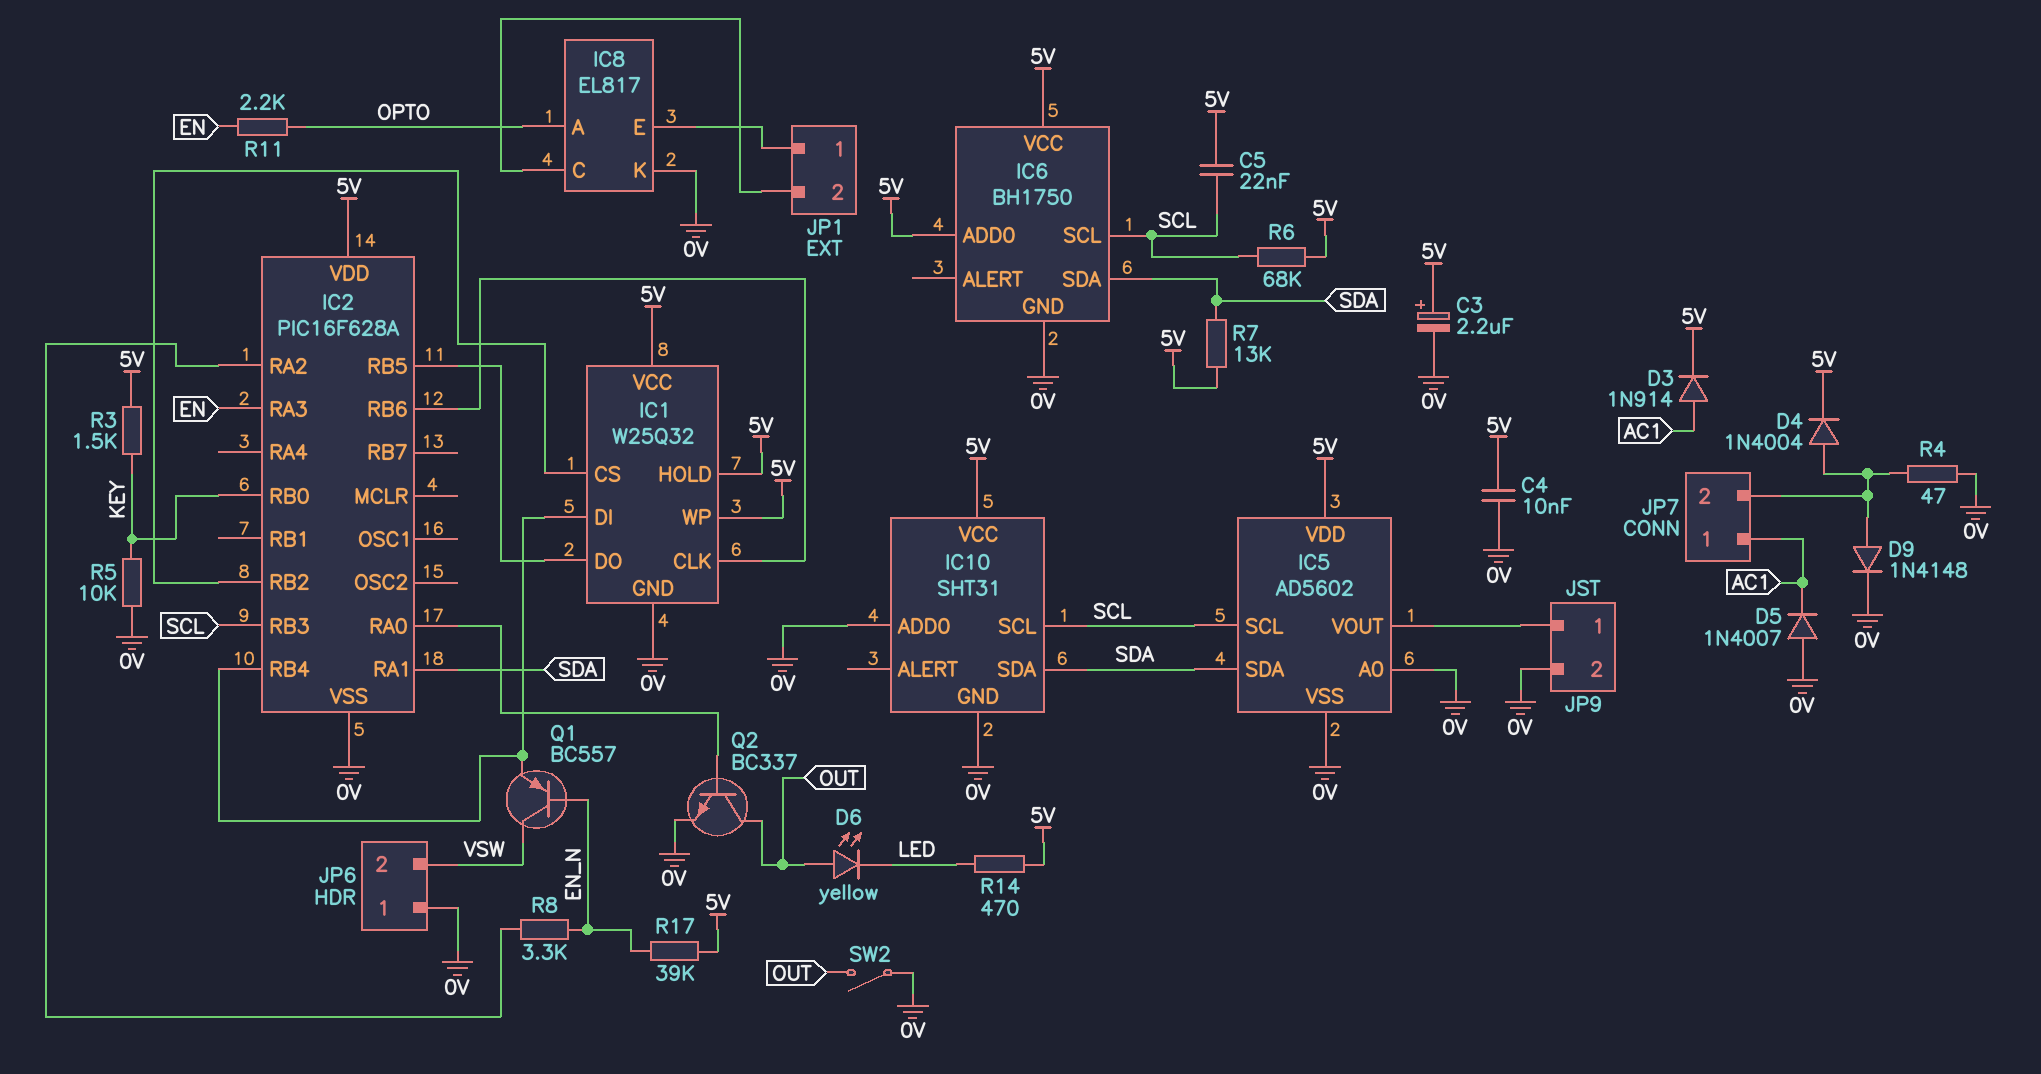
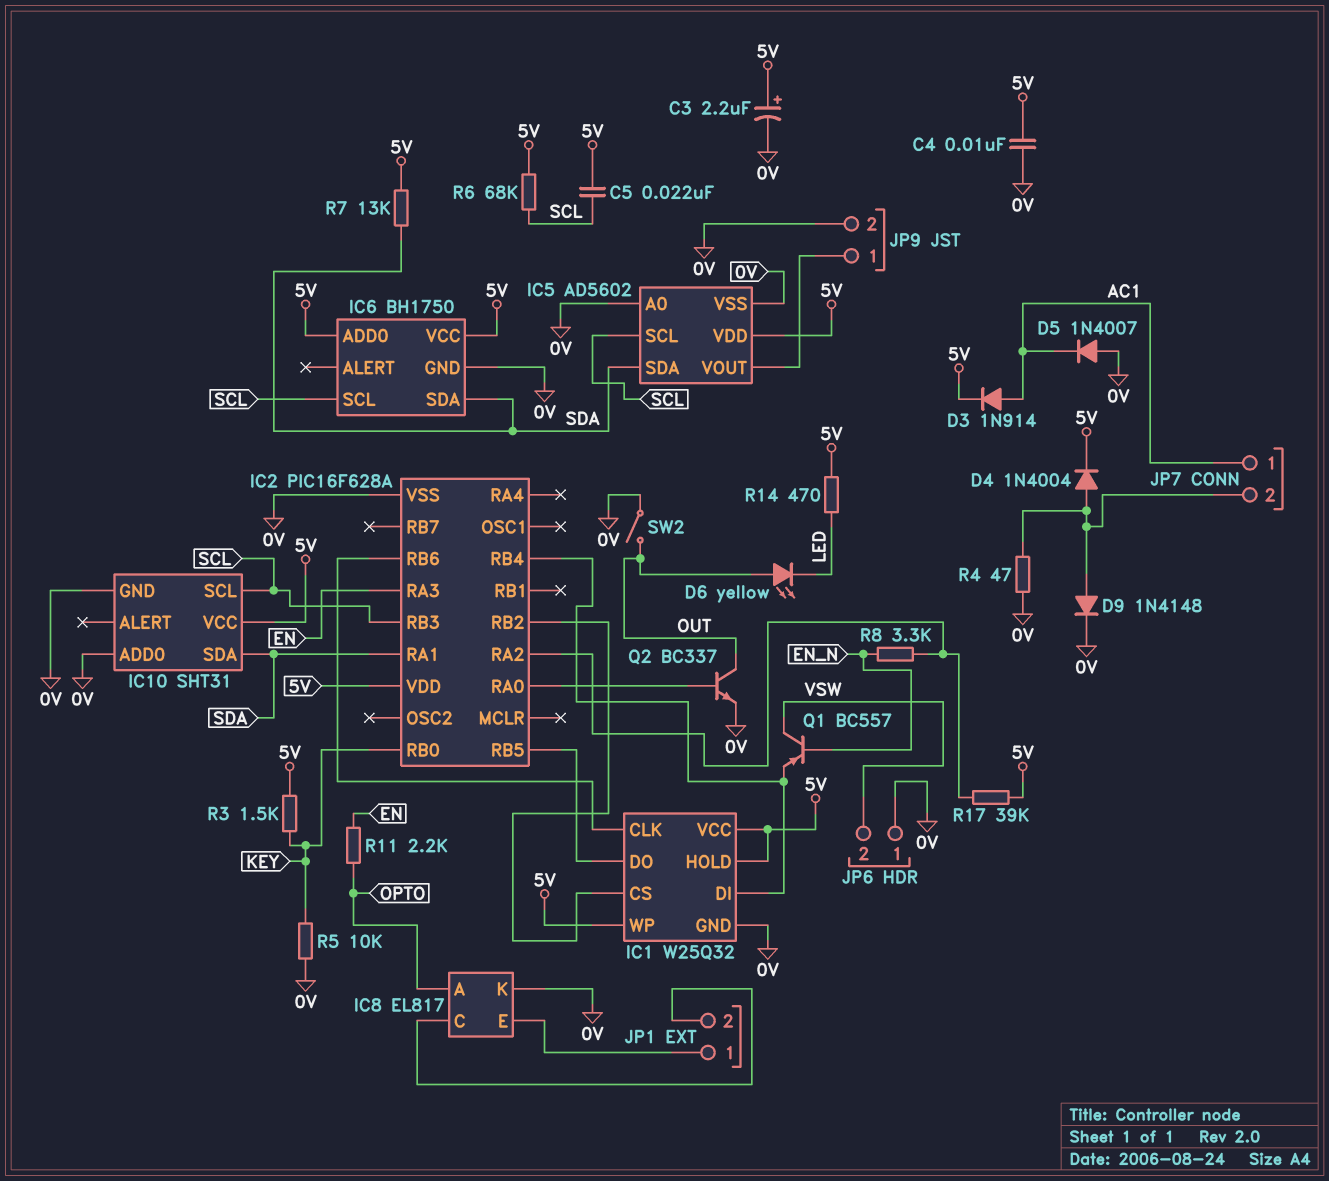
R17: 39k (5V, EN_N) -> 39k (5V, IC2/RA2)

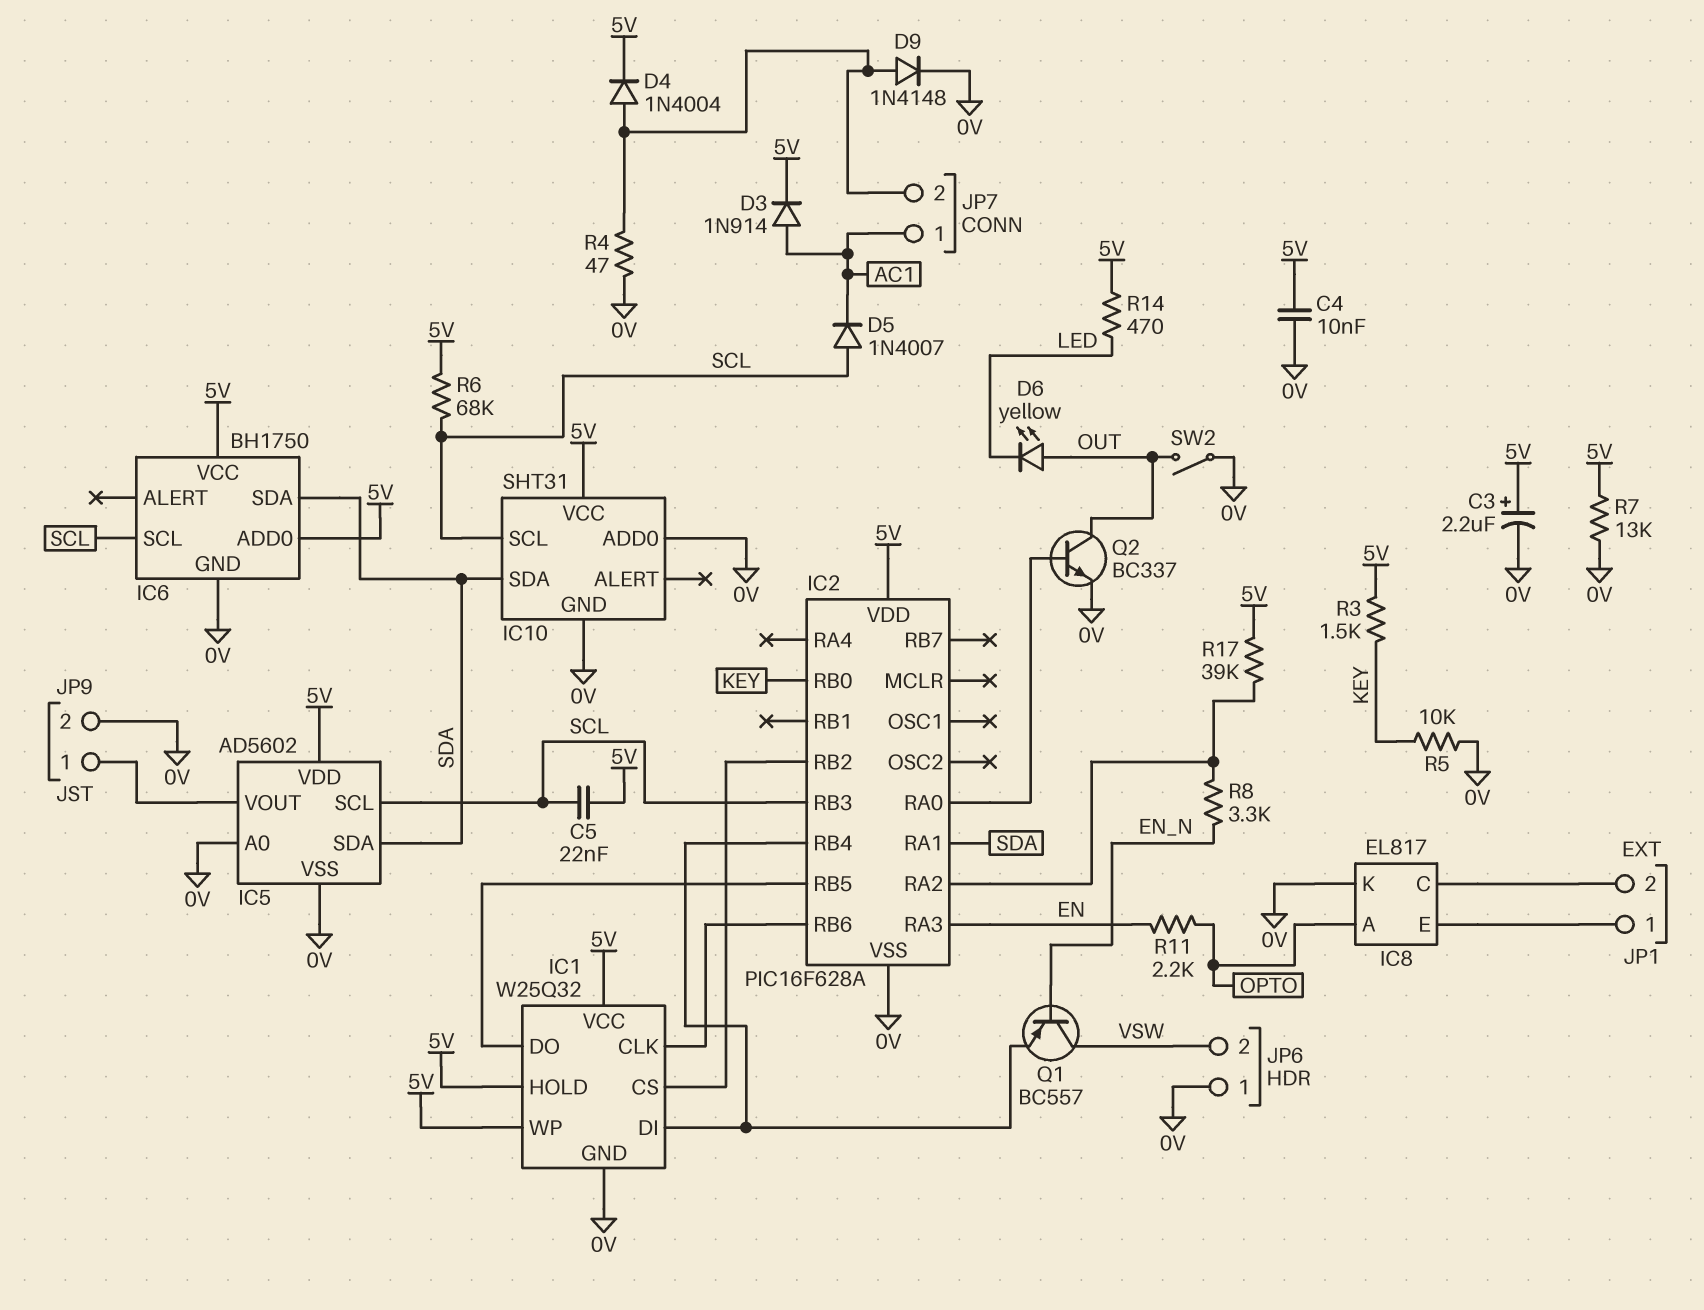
D5: diode 1N4007 (A 0V, K AC1) -> diode 1N4007 (A SCL, K AC1)
R7: 13k (5V, SDA) -> 13k (0V, 5V)

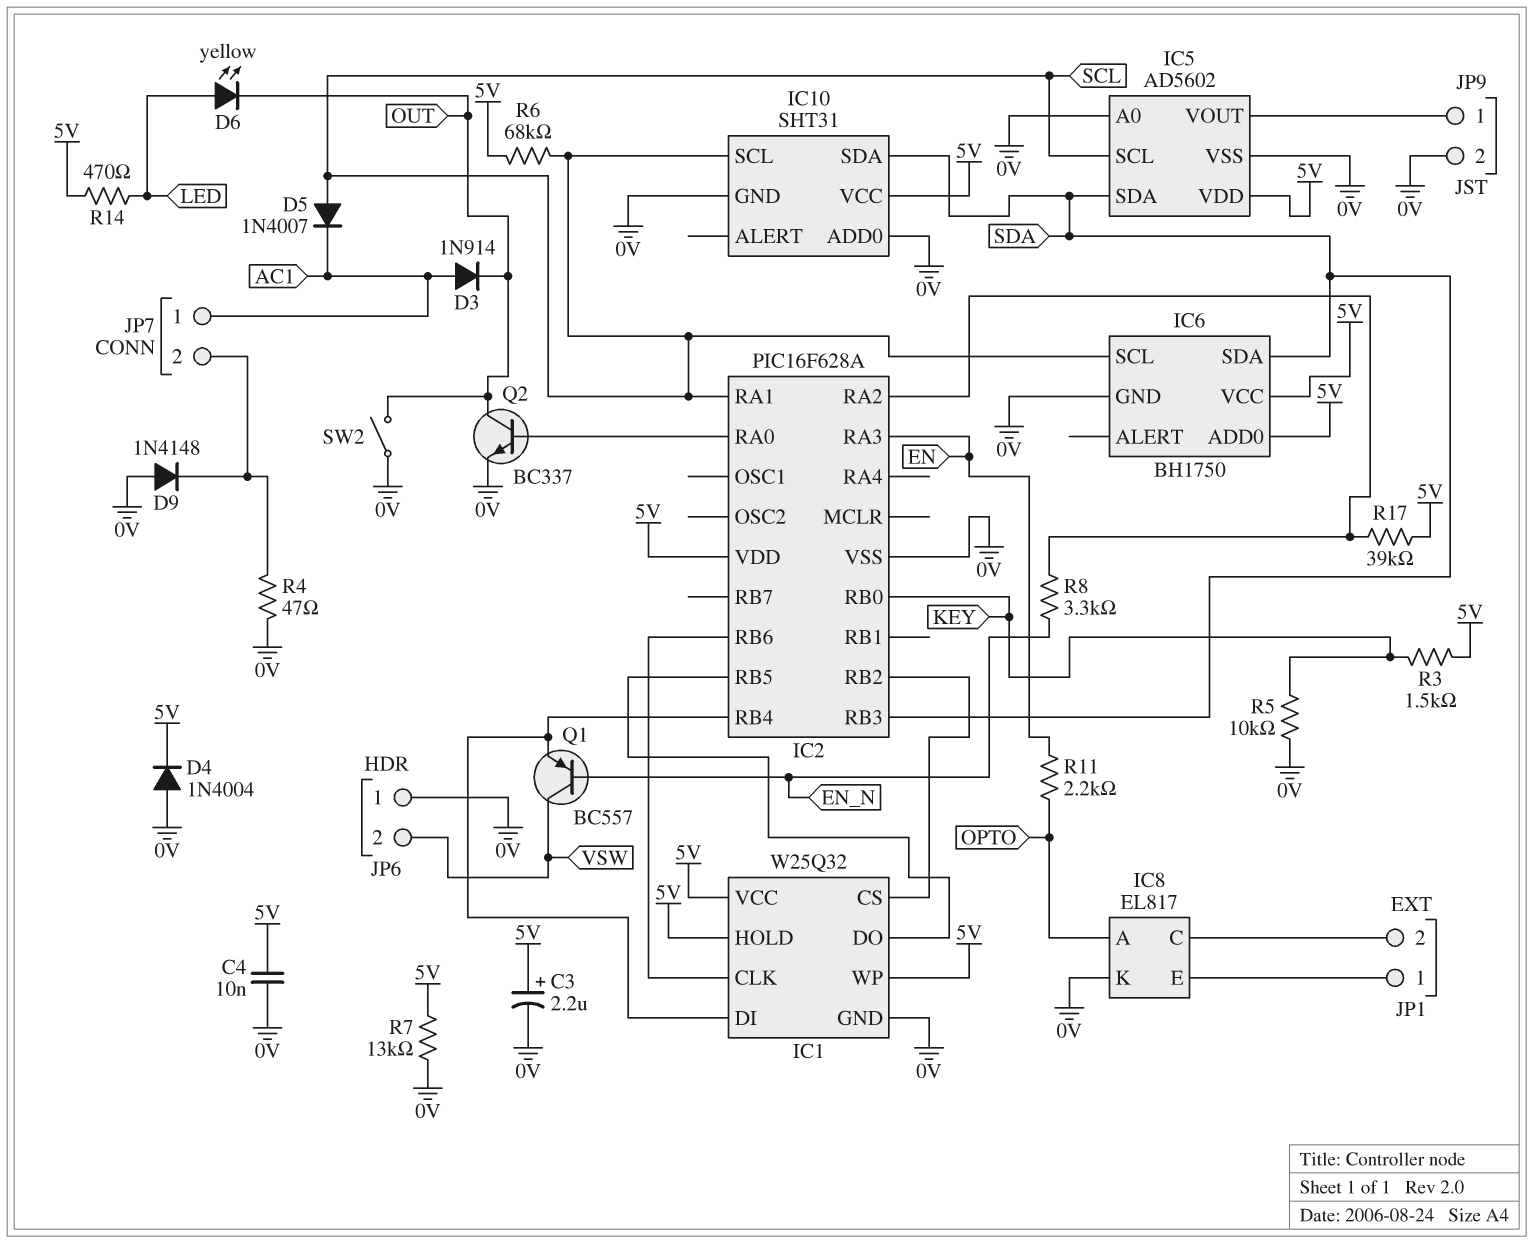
C5: 22nF (5V, SCL) -> none
D3: diode 1N914 (A AC1, K 5V) -> diode 1N914 (A AC1, K OUT)
D4: diode 1N4004 (A JP7/2, K 5V) -> diode 1N4004 (A 0V, K 5V)
D6: LED yellow (A OUT, K LED) -> LED yellow (A LED, K OUT)
D9: diode 1N4148 (A JP7/2, K 0V) -> diode 1N4148 (A 0V, K JP7/2)
IC2 pin RA1: SDA -> SCL
IC2 pin RB3: SCL -> SDA

